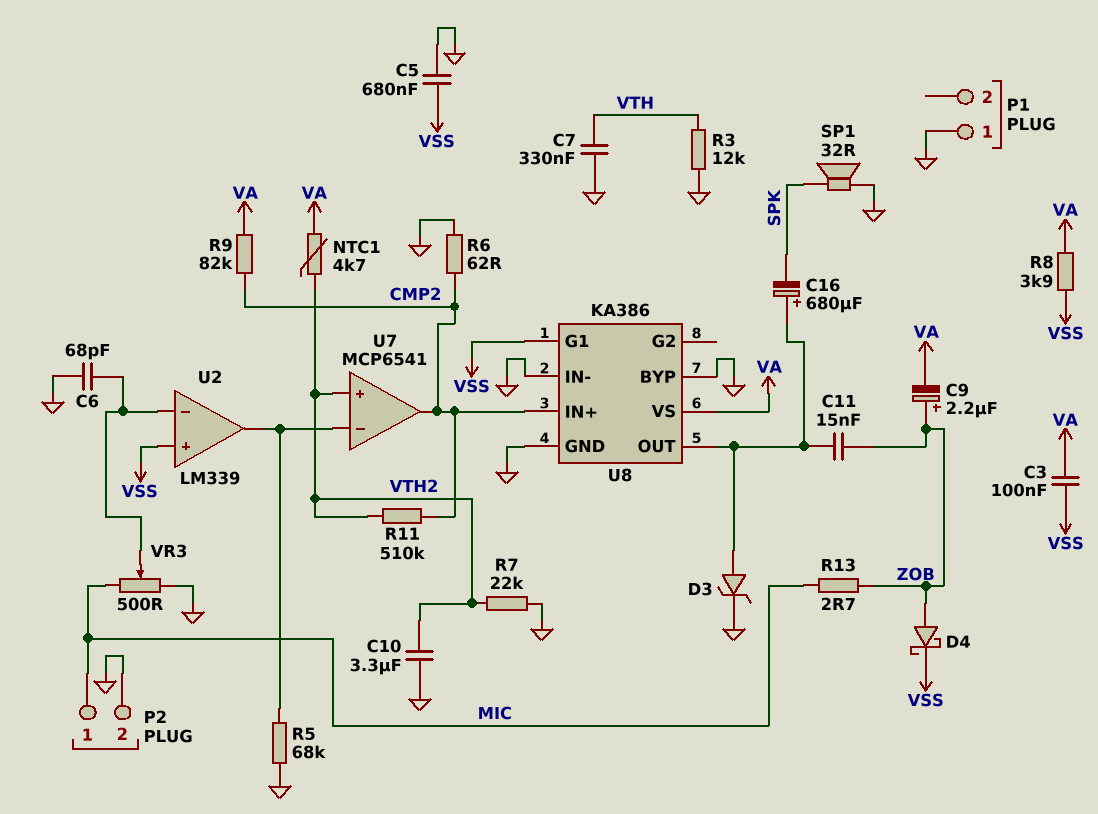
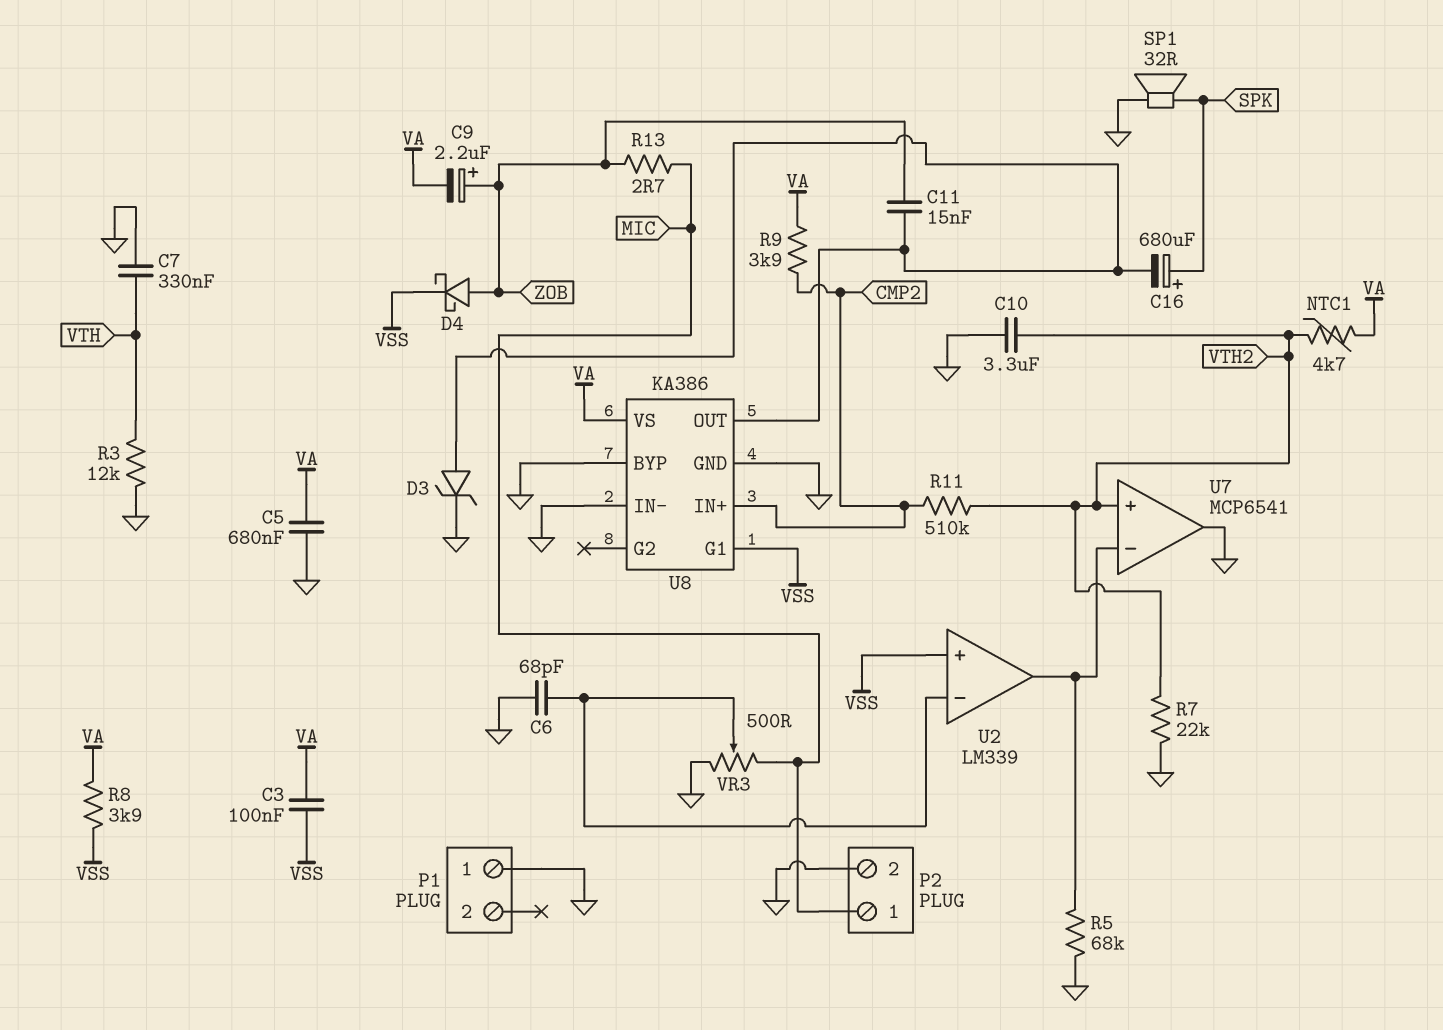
C5: 680nF (GND, VSS) -> 680nF (GND, VA)
C16: 680uF (plus U8/OUT, minus SPK) -> 680uF (plus SPK, minus U8/OUT)
R6: 62 (CMP2, GND) -> none
R9: 82k (CMP2, VA) -> 3.9k (CMP2, VA)
U7 pin out: CMP2 -> GND

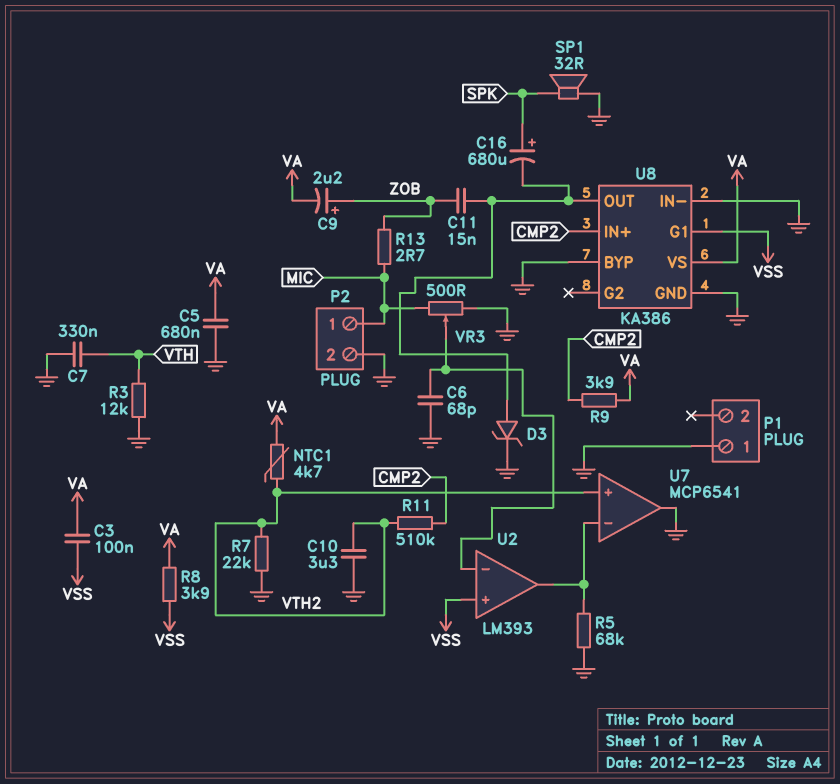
D4: schottky (A ZOB, K VSS) -> none
U2: LM339 -> LM393

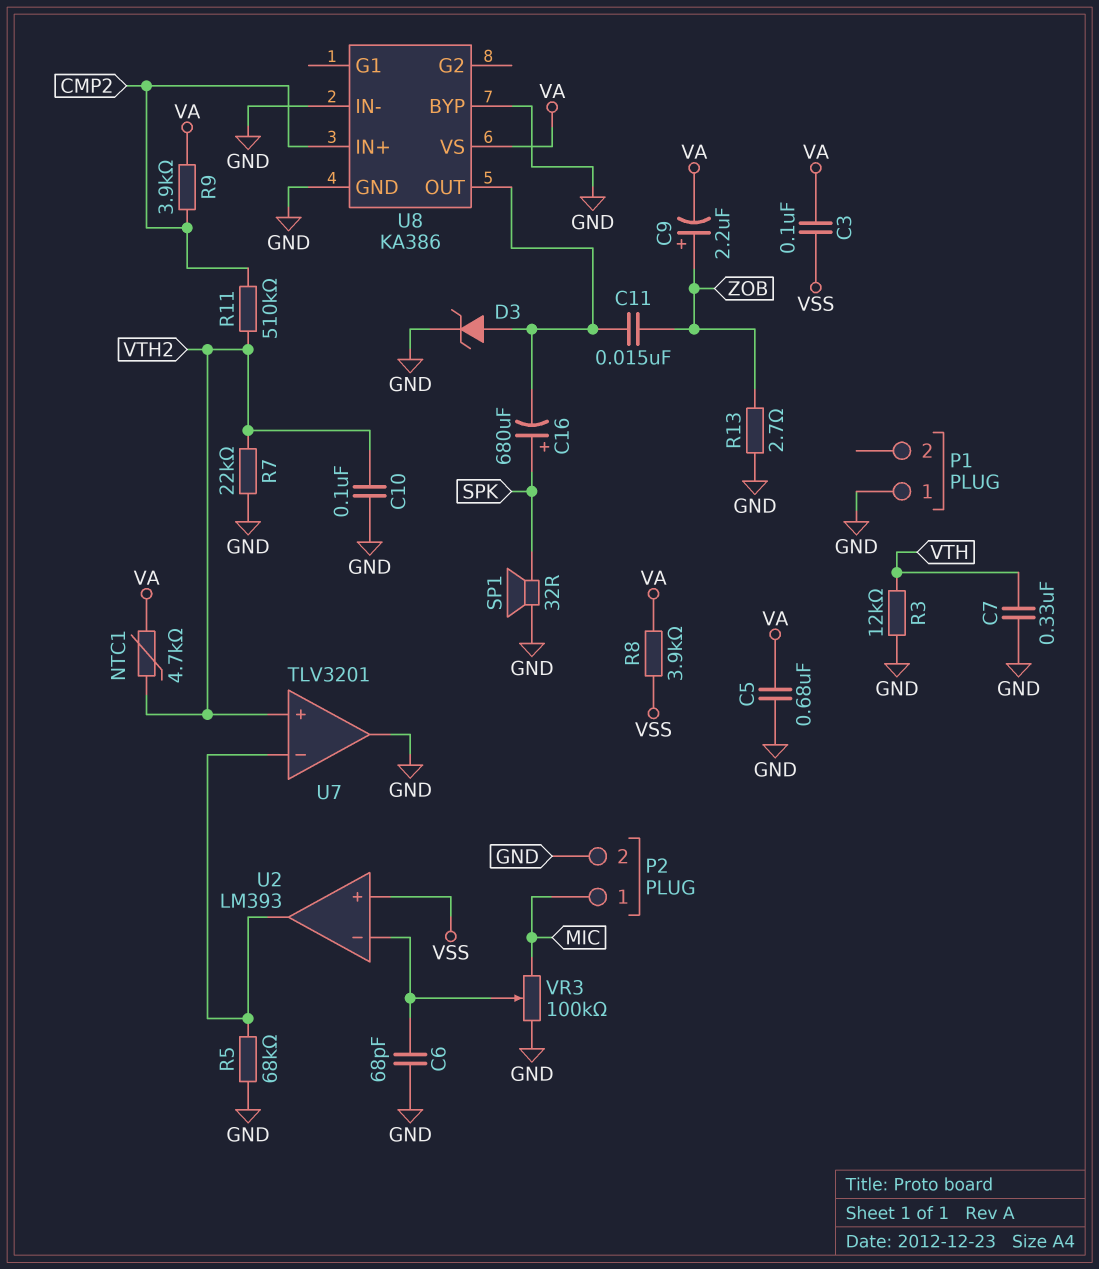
C10: 3.3uF (GND, VTH2) -> 100nF (GND, VTH2)
R13: 2.7 (MIC, ZOB) -> 2.7 (GND, ZOB)
U7: MCP6541 -> TLV3201
U8 pin G1: VSS -> none
VR3: 500 (GND, MIC, wiper U2/in-) -> 100k (GND, MIC, wiper U2/in-)

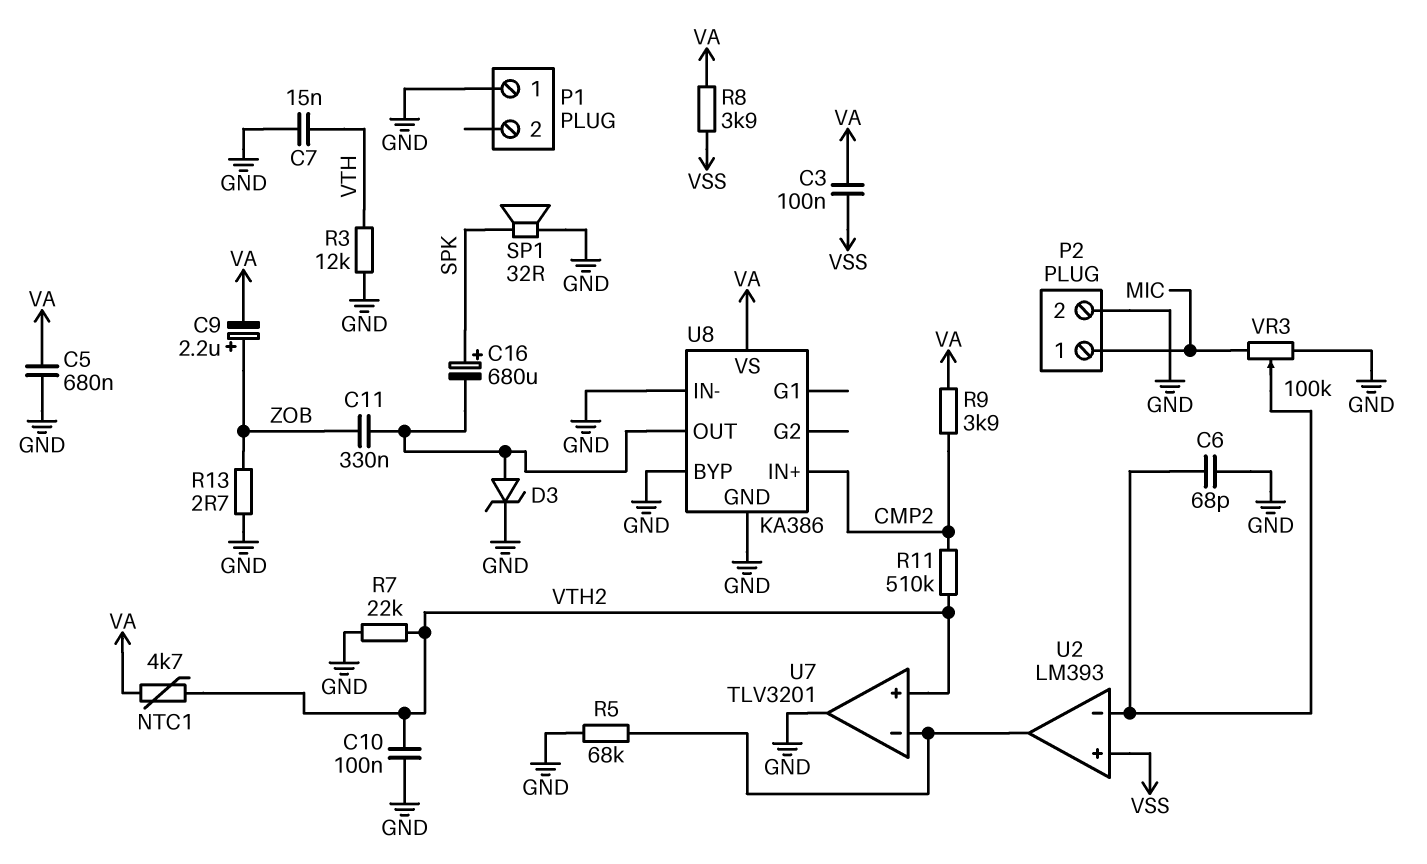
C7: 330nF (GND, VTH) -> 15nF (GND, VTH)
C11: 15nF (U8/OUT, ZOB) -> 330nF (U8/OUT, ZOB)

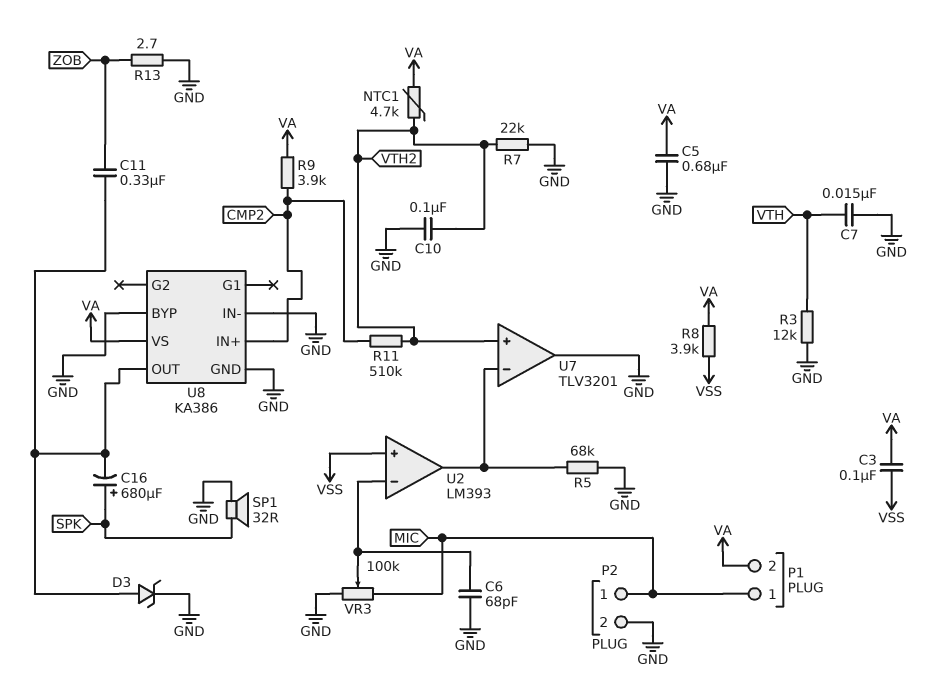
C9: 2.2uF (plus ZOB, minus VA) -> none
P1 pin 1: GND -> MIC
P1 pin 2: none -> VA

